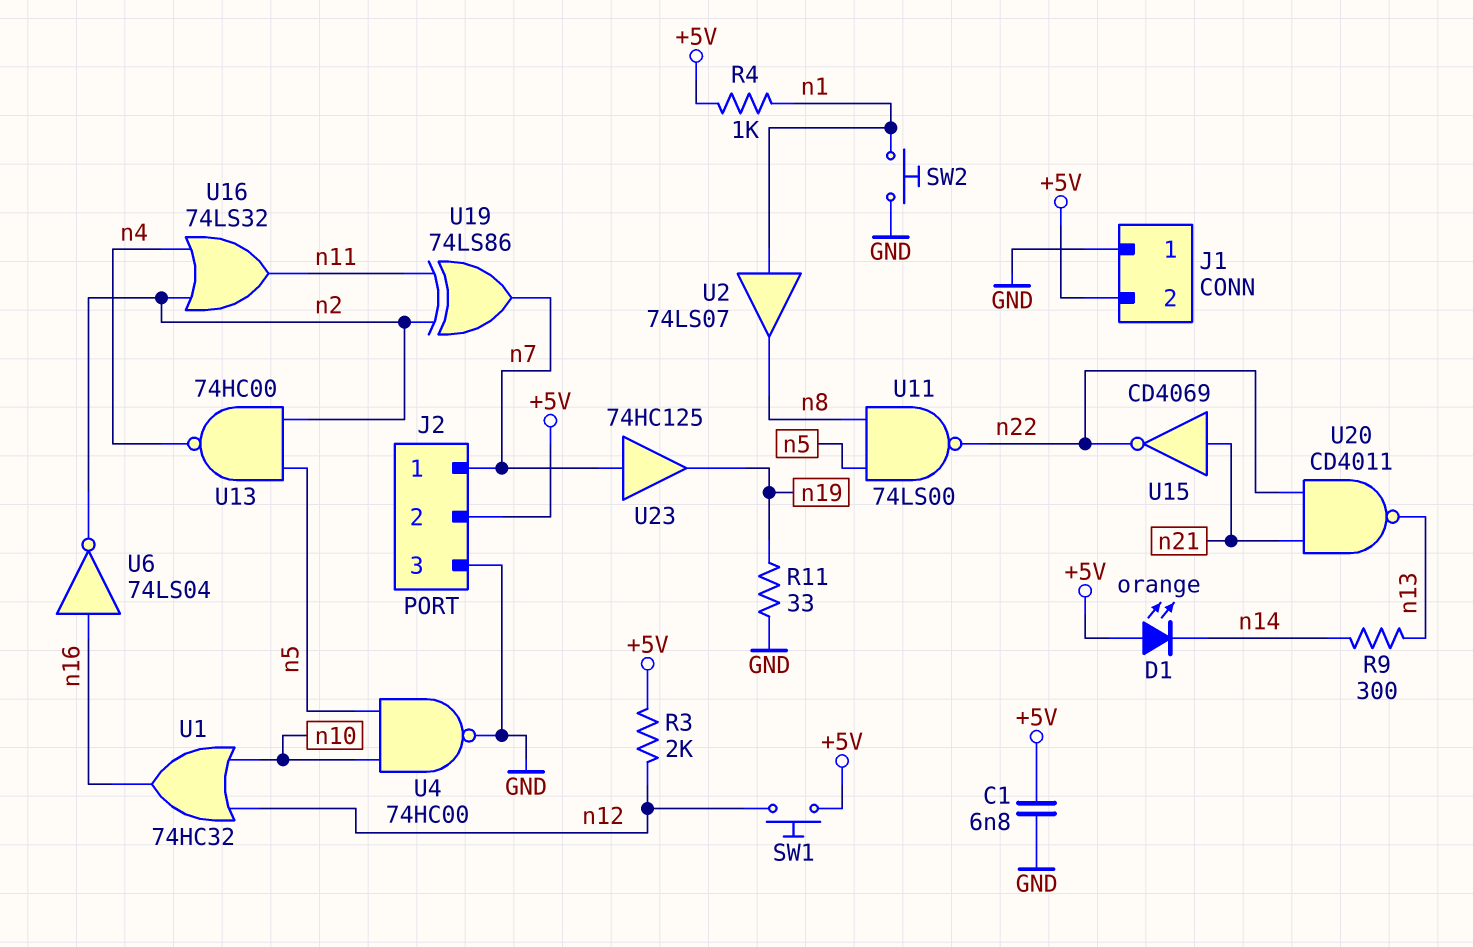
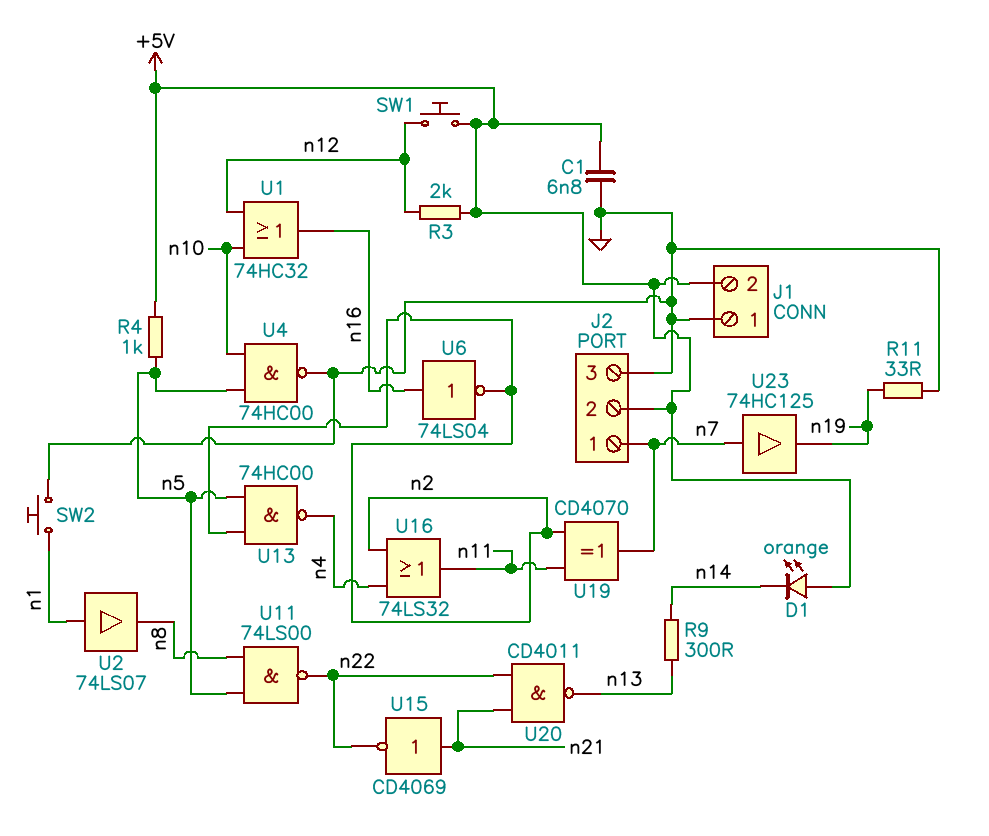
R4: 1k (+5V, n1) -> 1k (+5V, n5)
U19: XOR 74LS86 (in n2, in n11, out n7) -> XOR CD4070 (in n2, in n11, out n7)

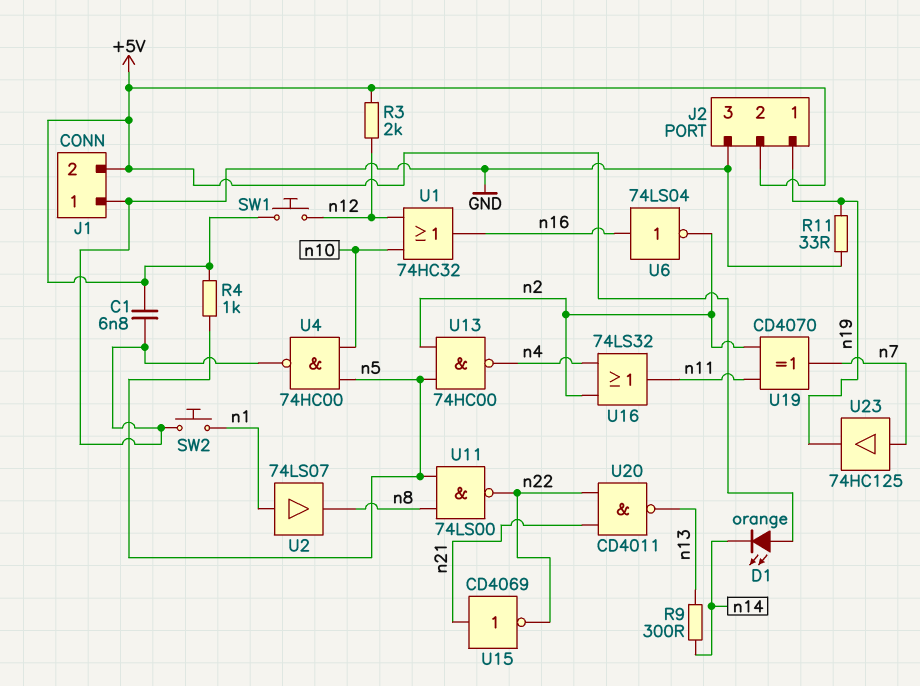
J2 pin 1: n7 -> n19

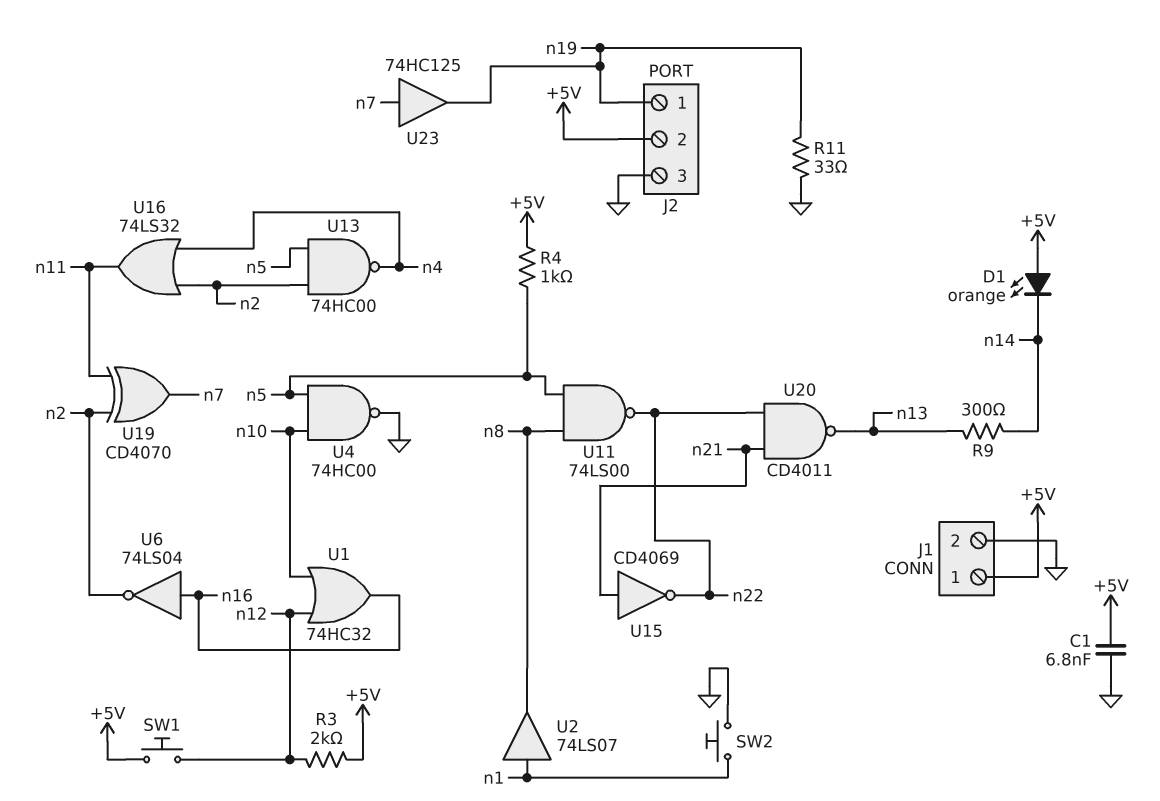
J1 pin 1: GND -> +5V
J1 pin 2: +5V -> GND

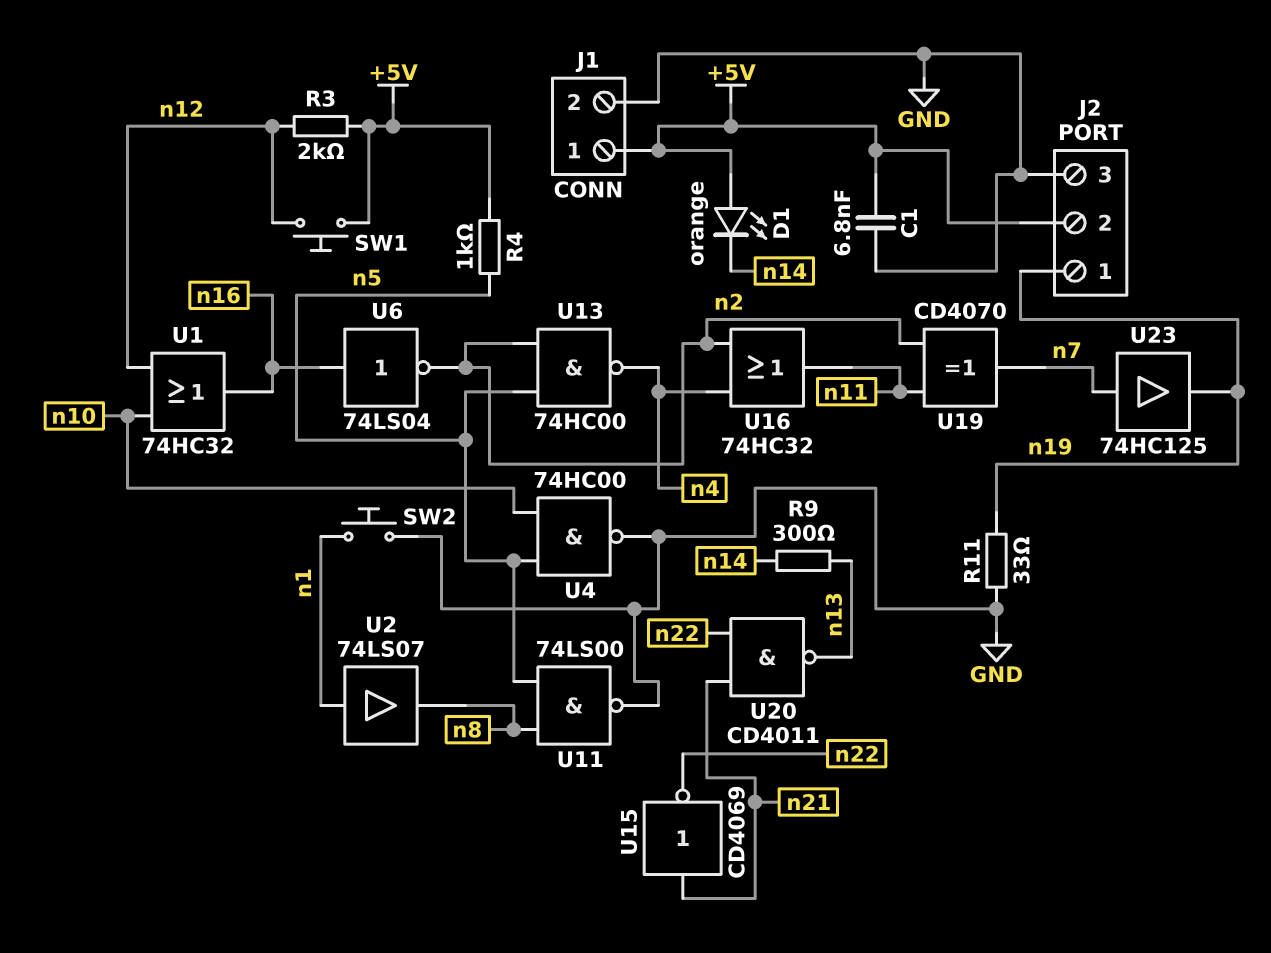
U11: NAND 74LS00 (in n5, in n8, out n22) -> NAND 74LS00 (in n5, in n8, out GND)
U16: OR 74LS32 (in n2, in n4, out n11) -> OR 74HC32 (in n2, in n4, out n11)

